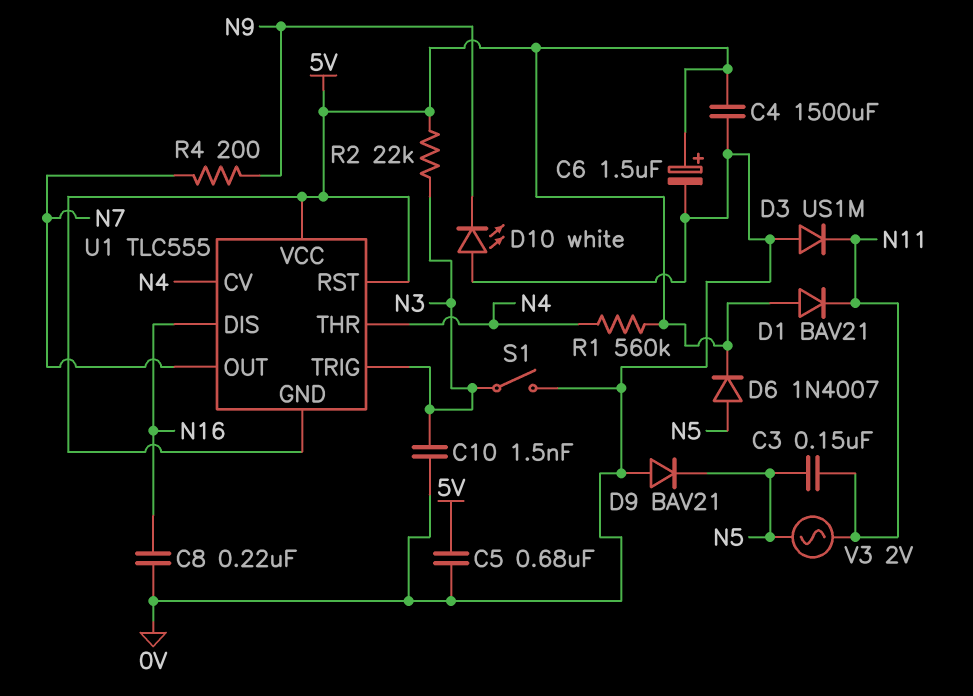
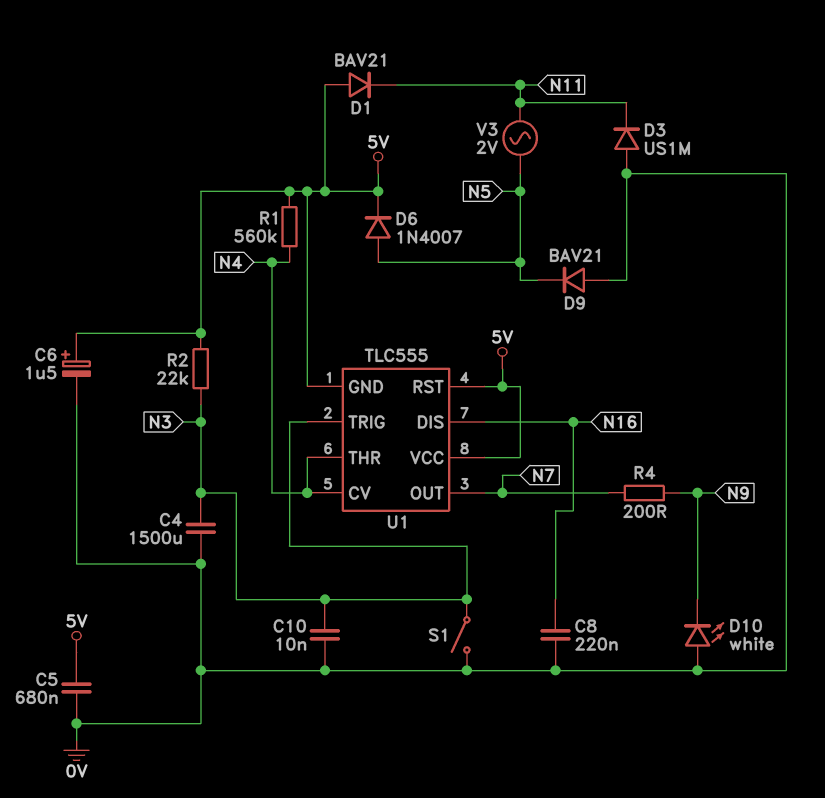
C3: 150nF (N5, N11) -> none
C4: 1500uF (0V, 5V) -> 1500uF (0V, N3)
C10: 1.5nF (0V, N3) -> 10nF (0V, N3)

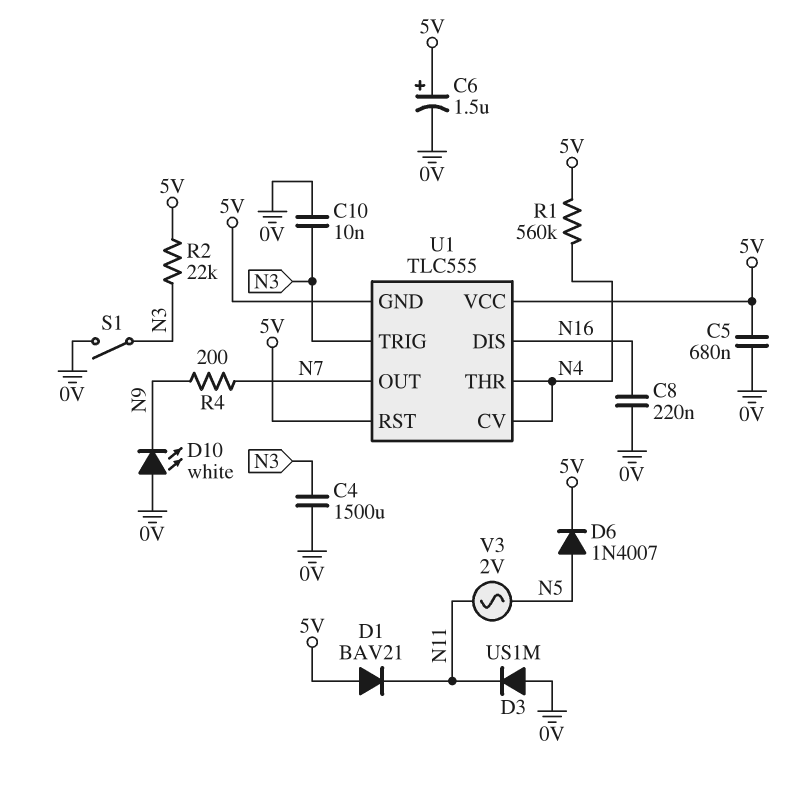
D9: diode BAV21 (A 0V, K N5) -> none

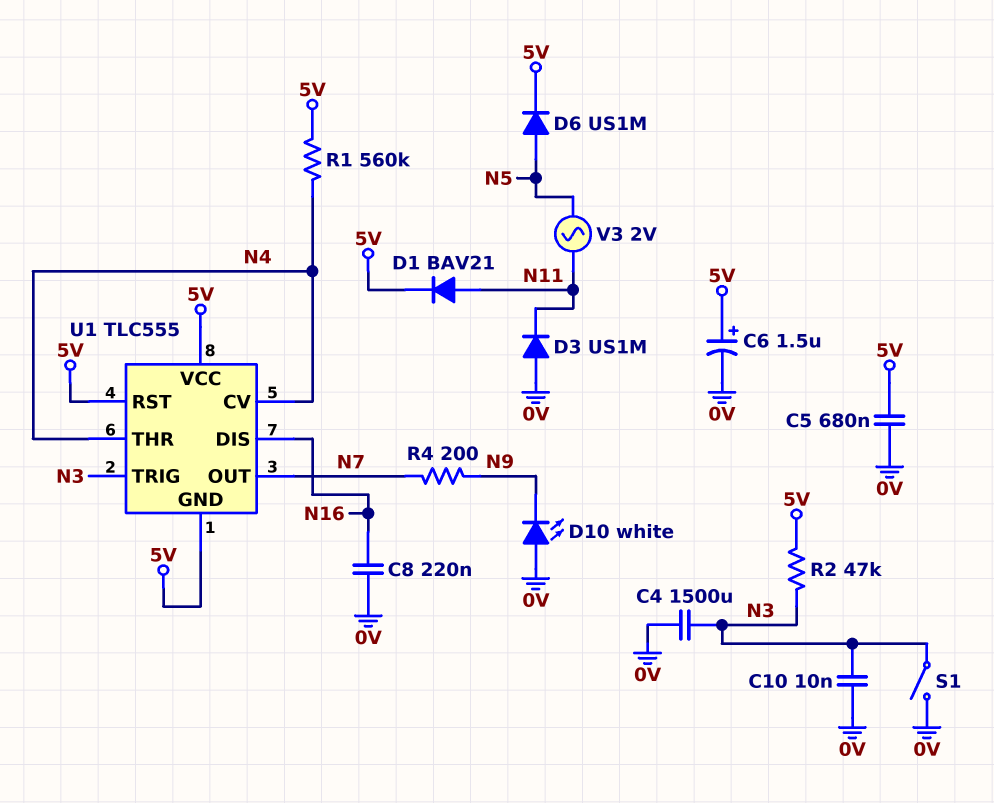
D1: diode BAV21 (A 5V, K N11) -> diode BAV21 (A N11, K 5V)
D6: diode 1N4007 (A N5, K 5V) -> diode US1M (A N5, K 5V)
R2: 22k (5V, N3) -> 47k (5V, N3)

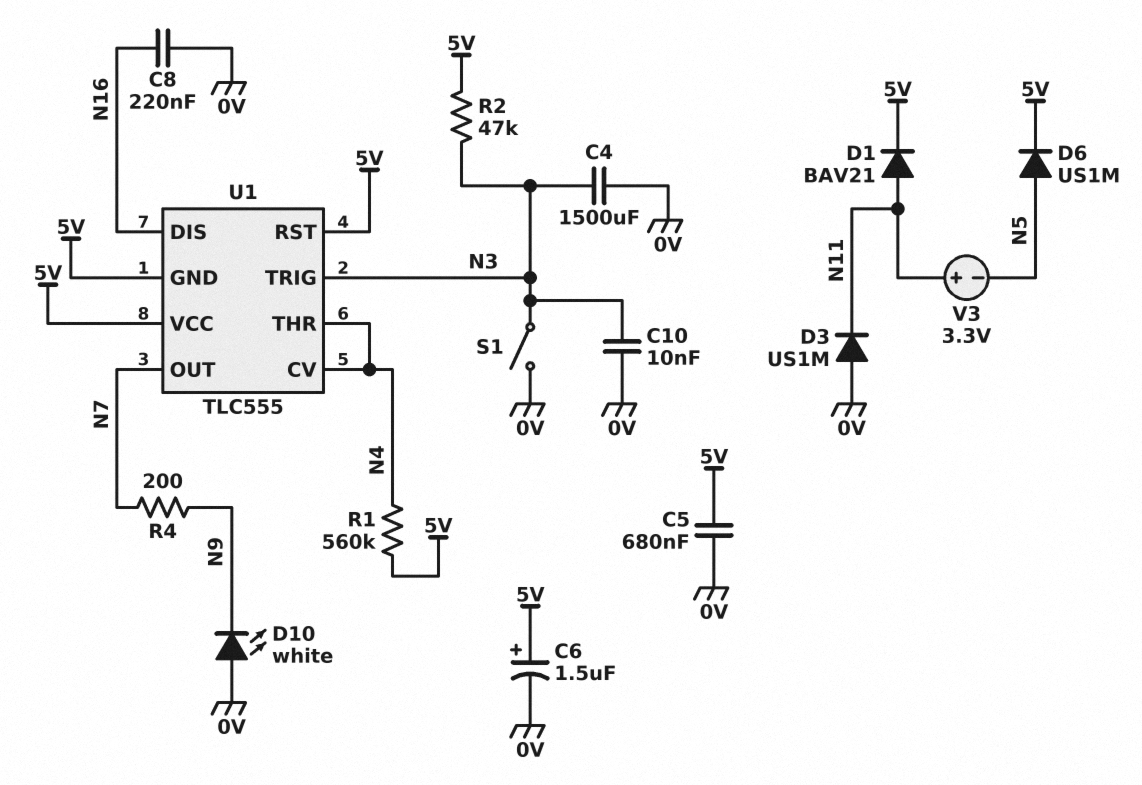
V3: AC 2V (N5, N11) -> 3.3V (plus N11, minus N5)

